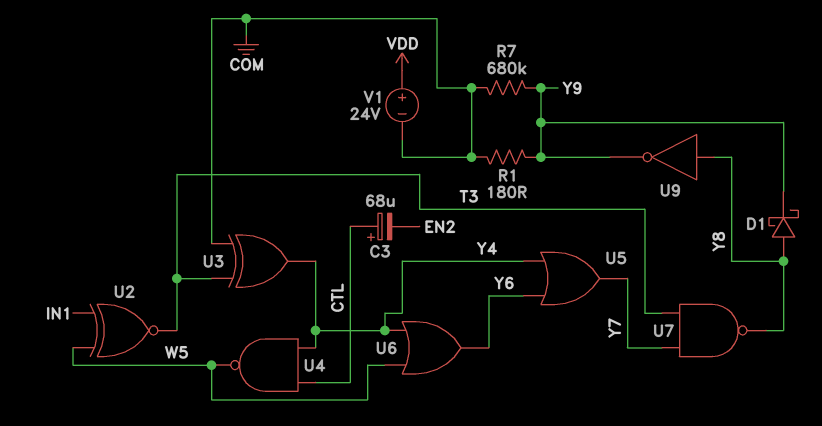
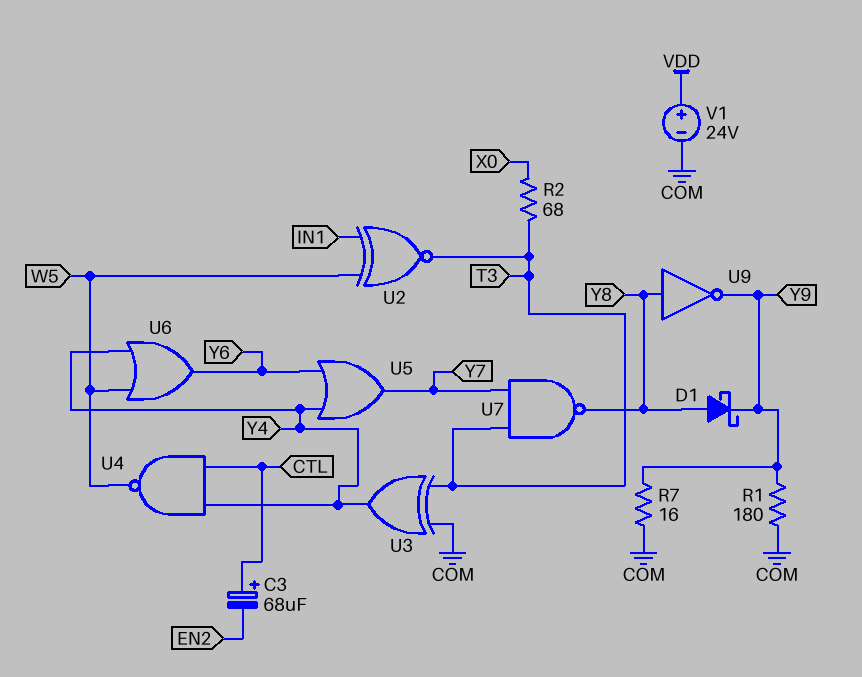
R2: none -> 68 (T3, X0)
R7: 680k (COM, Y9) -> 16 (COM, Y9)

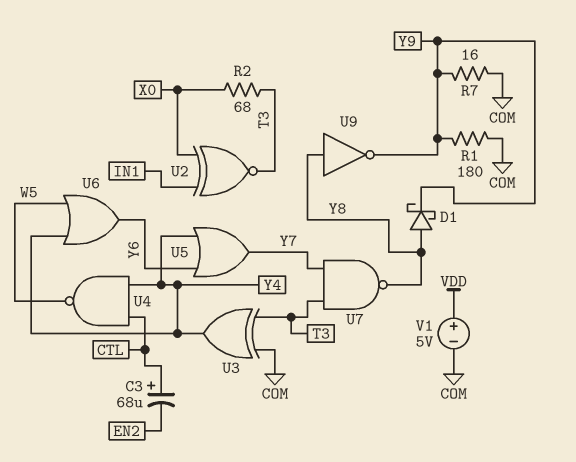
U2: XNOR (in IN1, in W5, out T3) -> XNOR (in IN1, in X0, out T3)
V1: 24V (plus VDD, minus COM) -> 5V (plus VDD, minus COM)

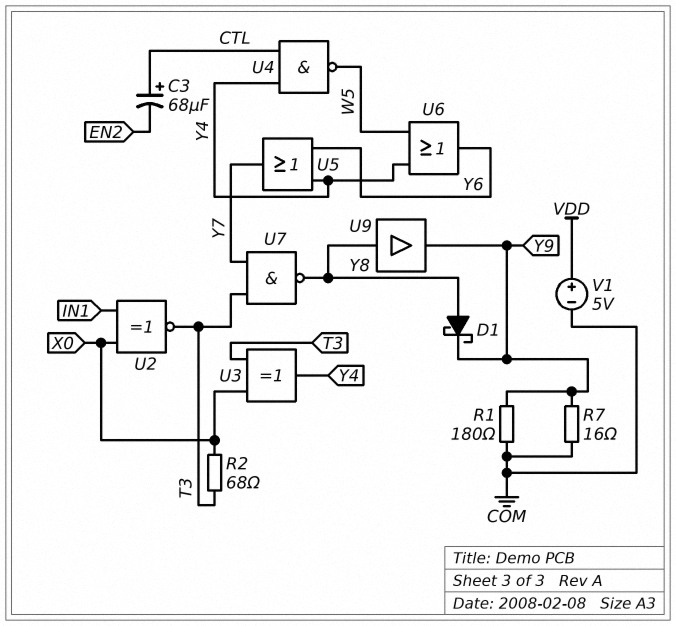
U3: XOR (in COM, in T3, out Y4) -> XOR (in T3, in X0, out Y4)
U9: NOT (in Y8, out Y9) -> buffer (in Y8, out Y9)

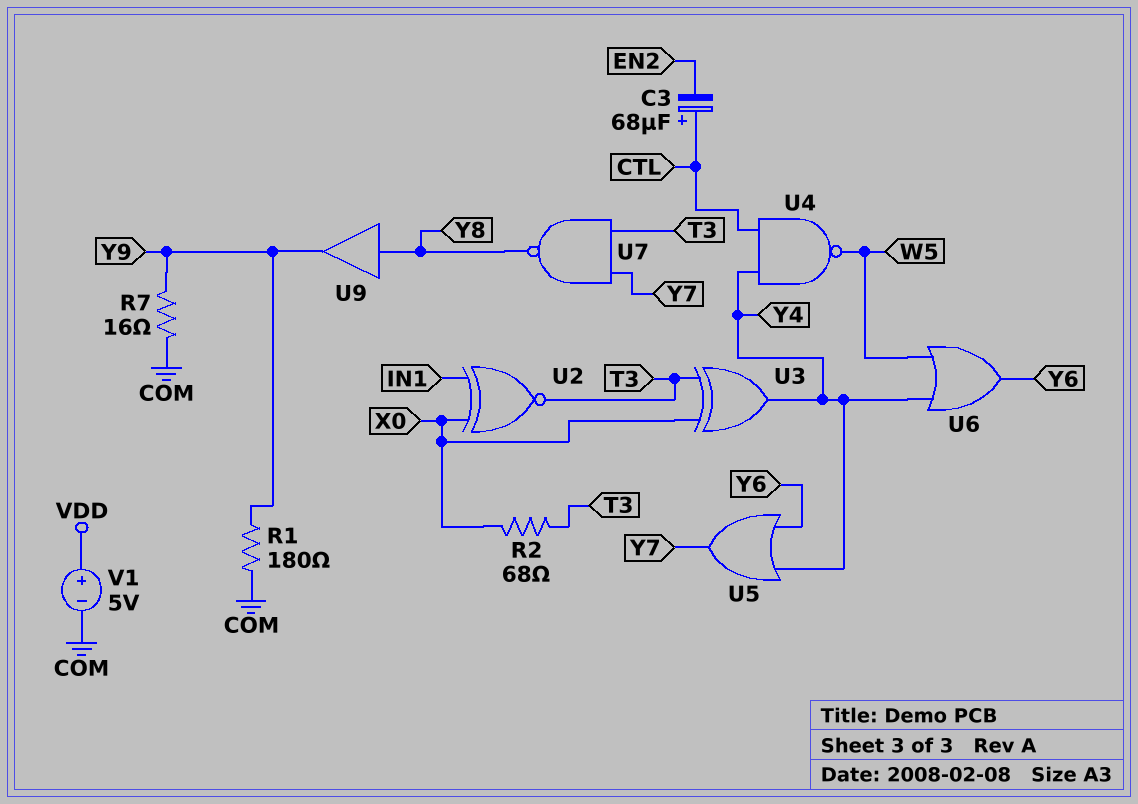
D1: schottky (A Y8, K Y9) -> none

